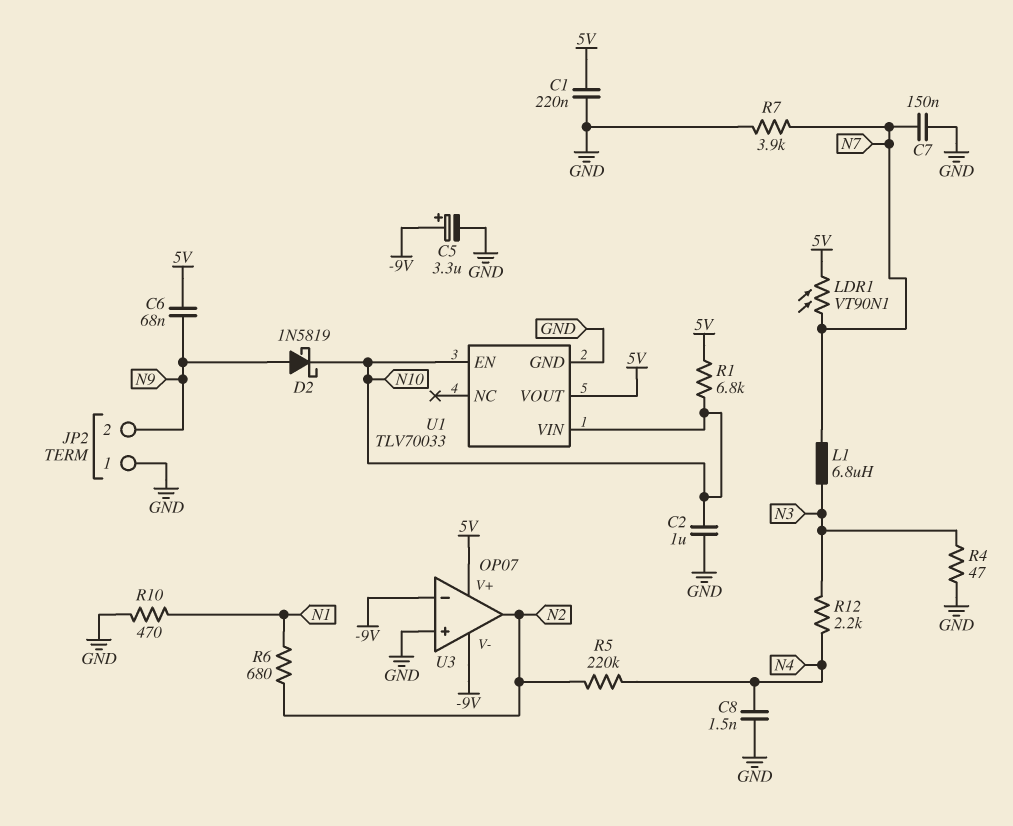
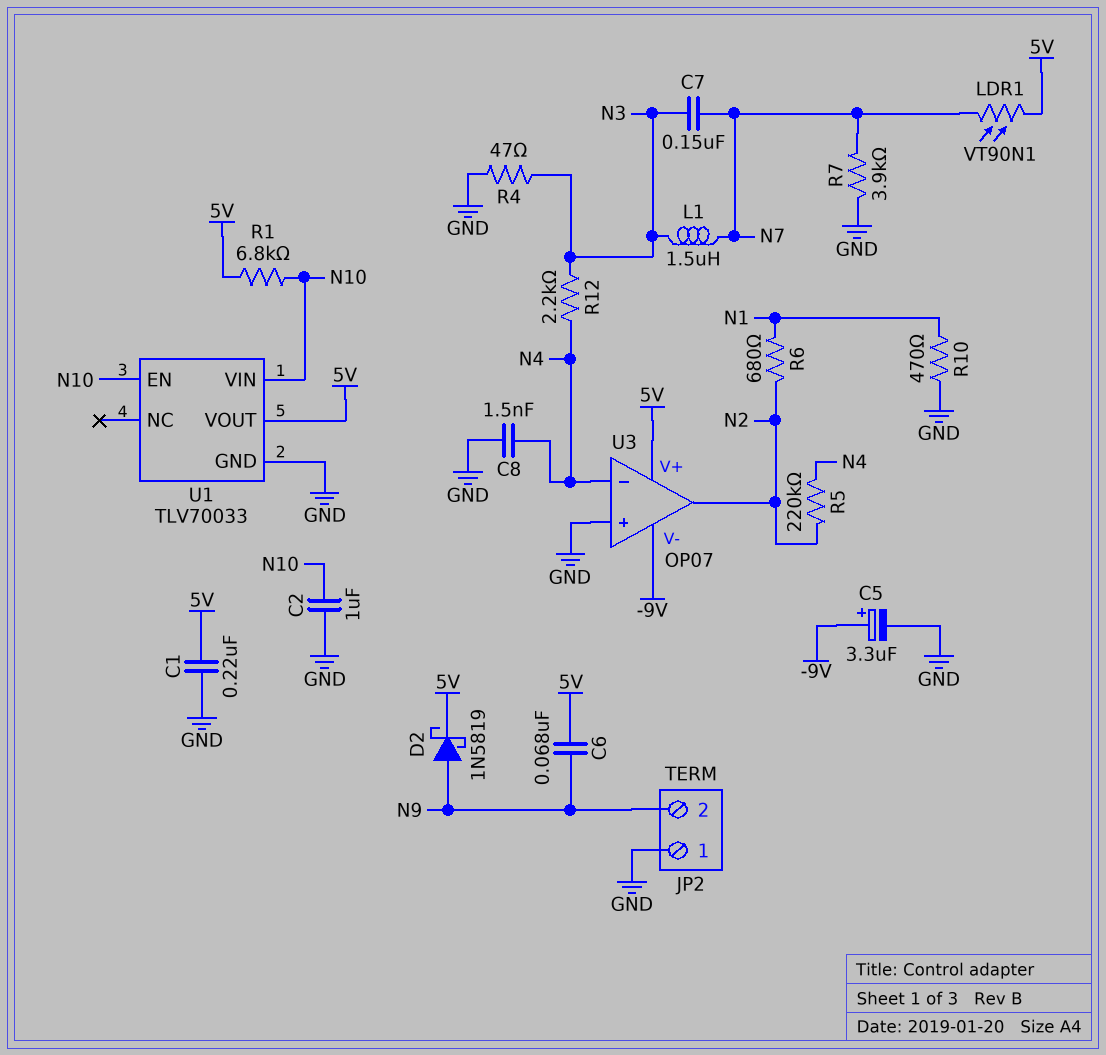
C7: 150nF (GND, N7) -> 150nF (N3, N7)
D2: schottky 1N5819 (A N9, K N10) -> schottky 1N5819 (A N9, K 5V)
L1: 6.8uH (N3, N7) -> 1.5uH (N3, N7)
U3 pin in-: -9V -> N4

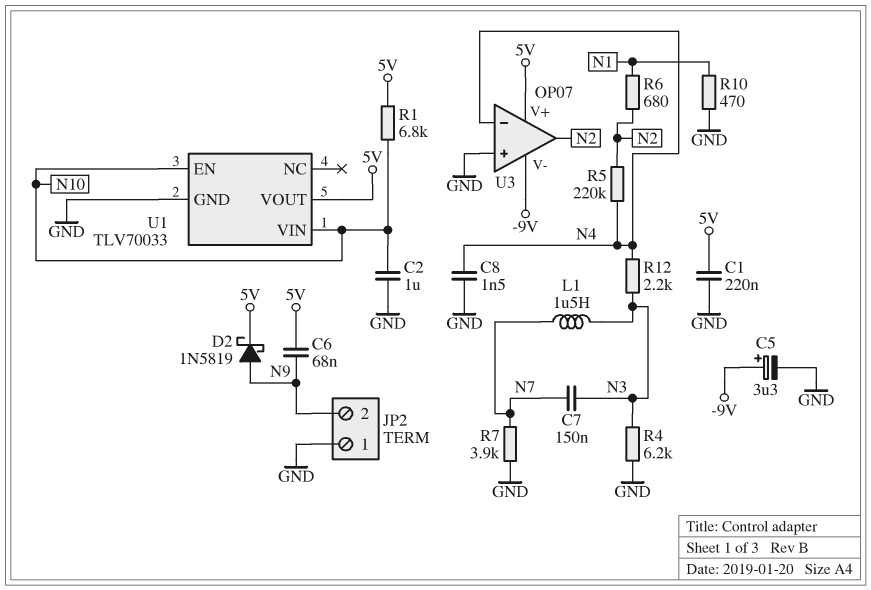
LDR1: VT90N1 (5V, N7) -> none
R4: 47 (GND, N3) -> 6.2k (GND, N3)

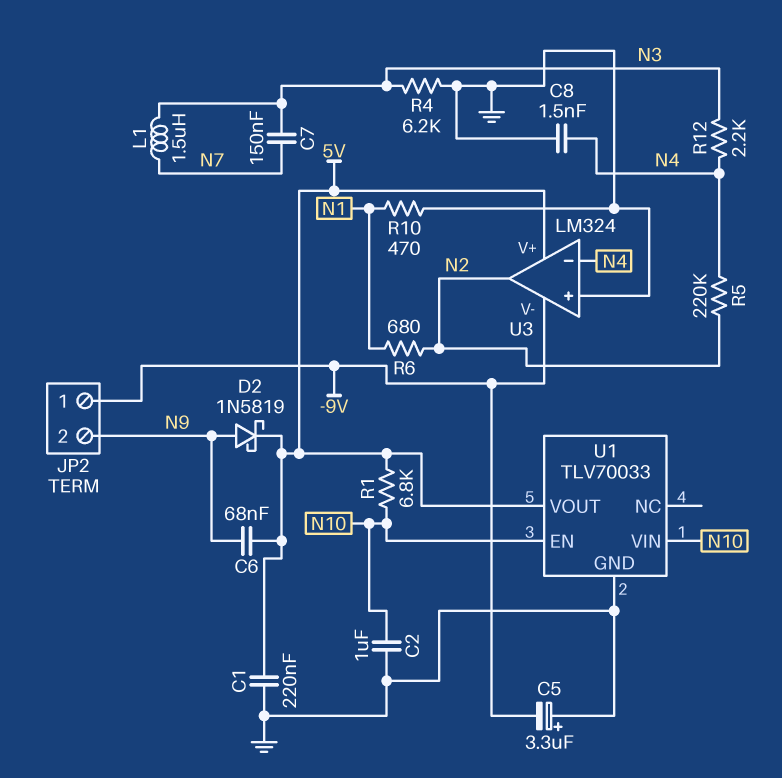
C5: 3.3uF (plus -9V, minus GND) -> 3.3uF (plus GND, minus -9V)
JP2 pin 1: GND -> -9V
R7: 3.9k (GND, N7) -> none
U3: OP07 -> LM324

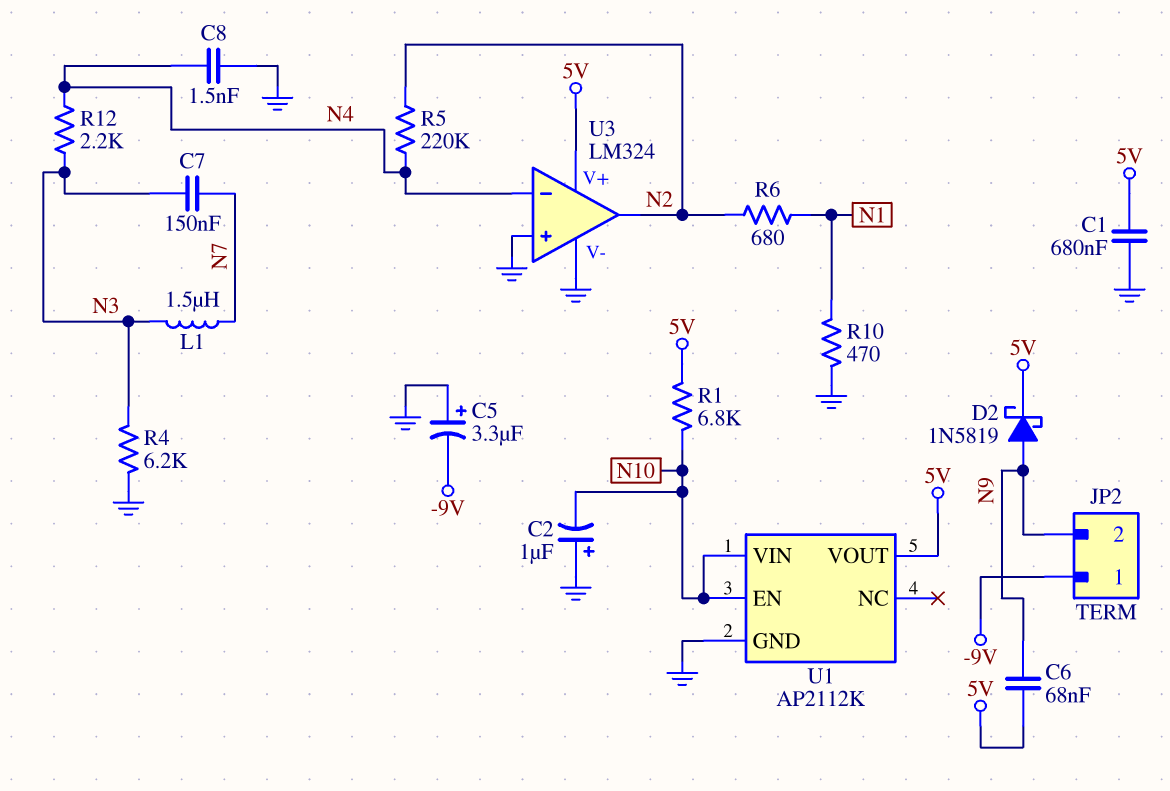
C1: 220nF (5V, GND) -> 680nF (5V, GND)
C2: 1uF (GND, N10) -> 1uF (plus GND, minus N10)
U1: TLV70033 -> AP2112K
U3 pin V-: -9V -> GND

